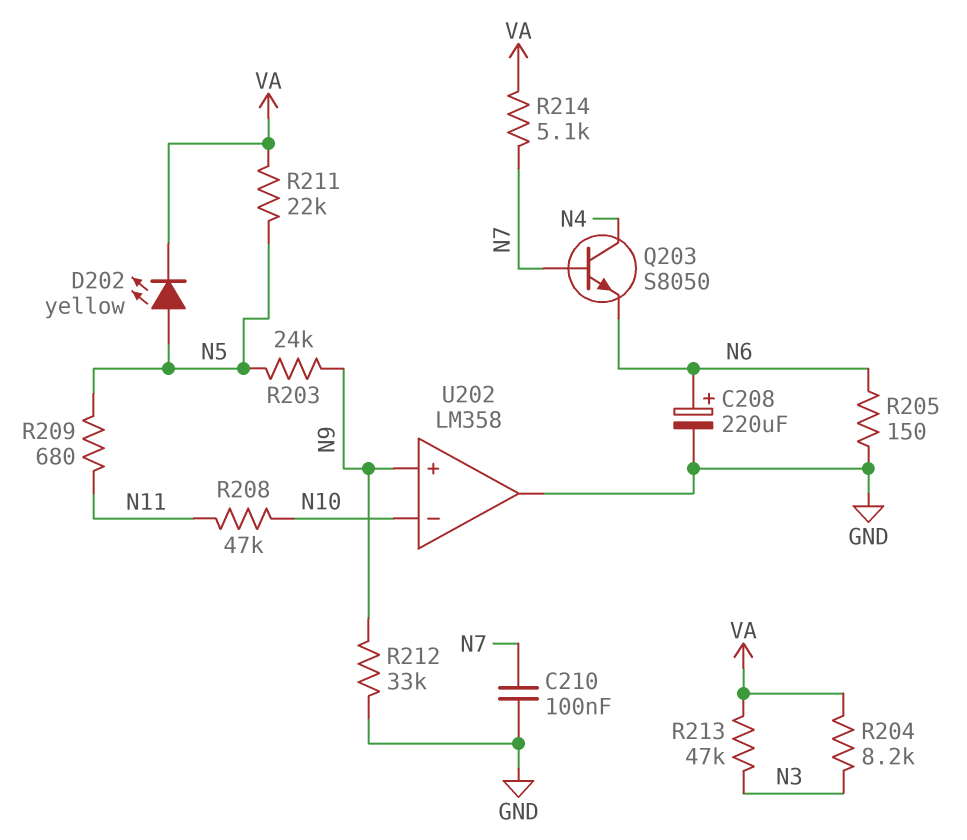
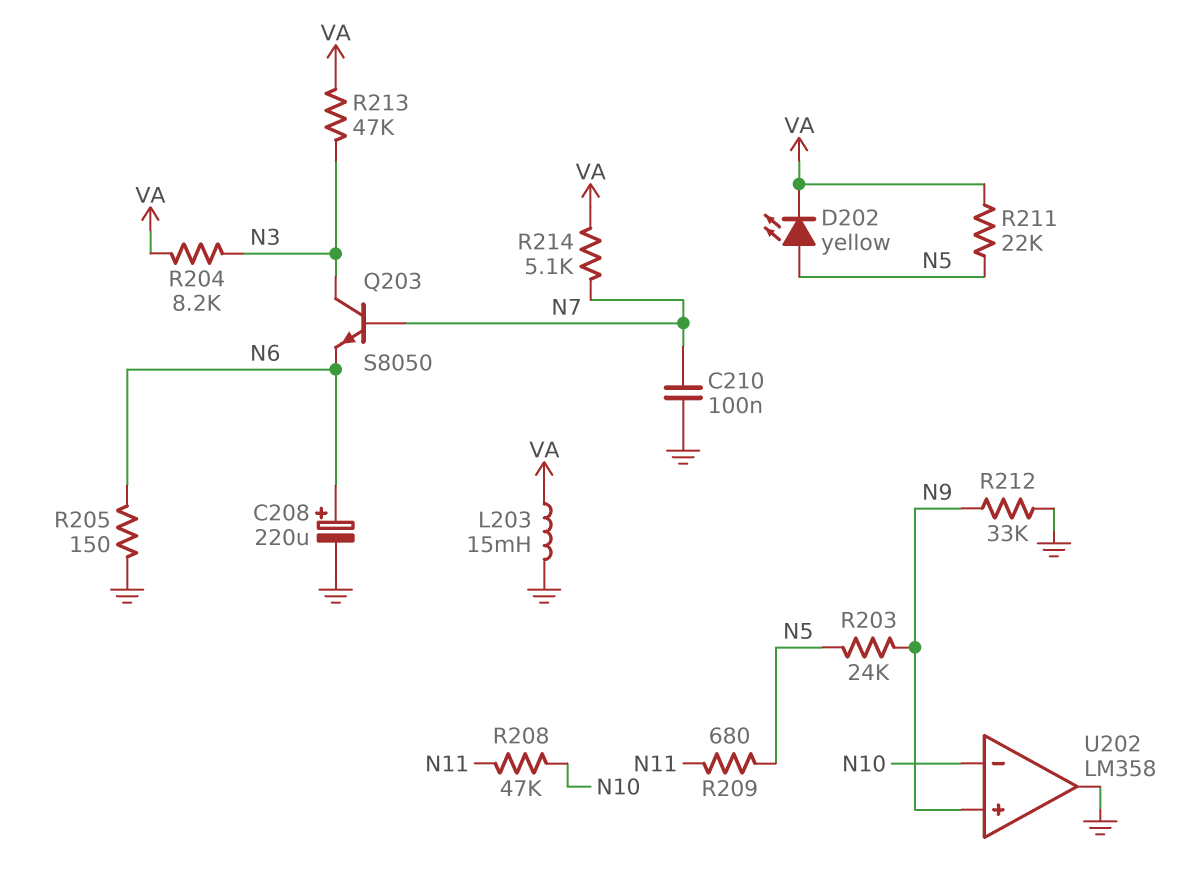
L203: none -> 15mH (GND, VA)
Q203: NPN S8050 (B N7, C N4, E N6) -> NPN S8050 (B N7, C N3, E N6)

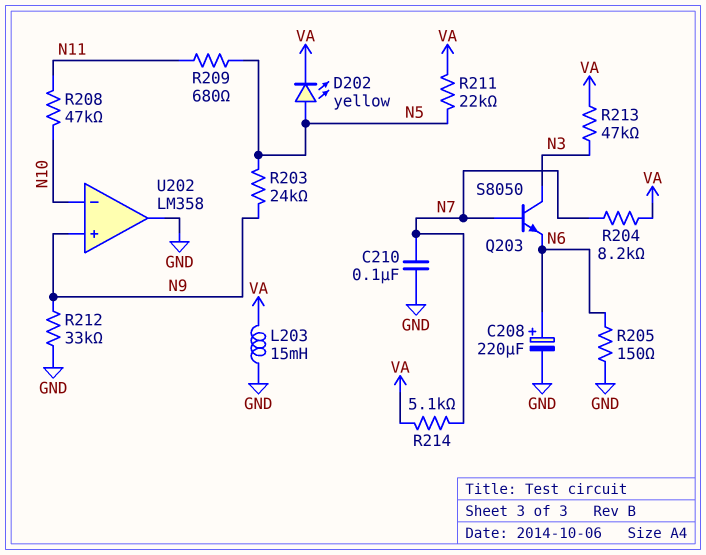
R204: 8.2k (N3, VA) -> 8.2k (N7, VA)

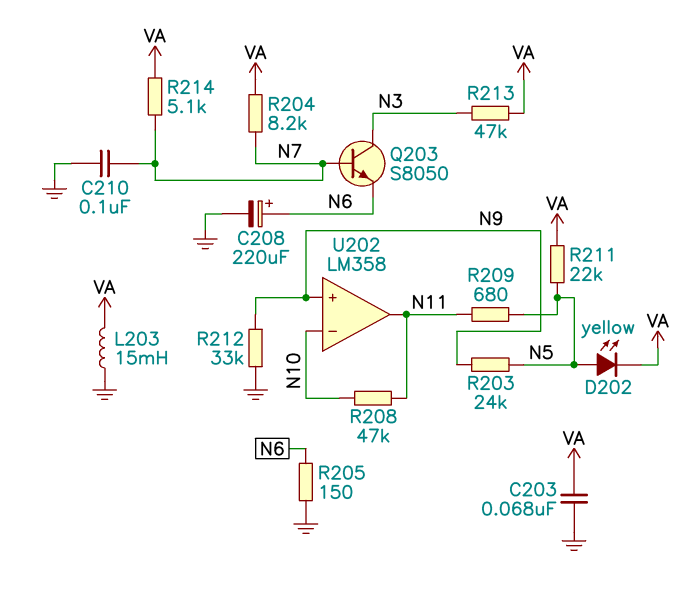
C203: none -> 68nF (GND, VA)
U202 pin out: GND -> N11

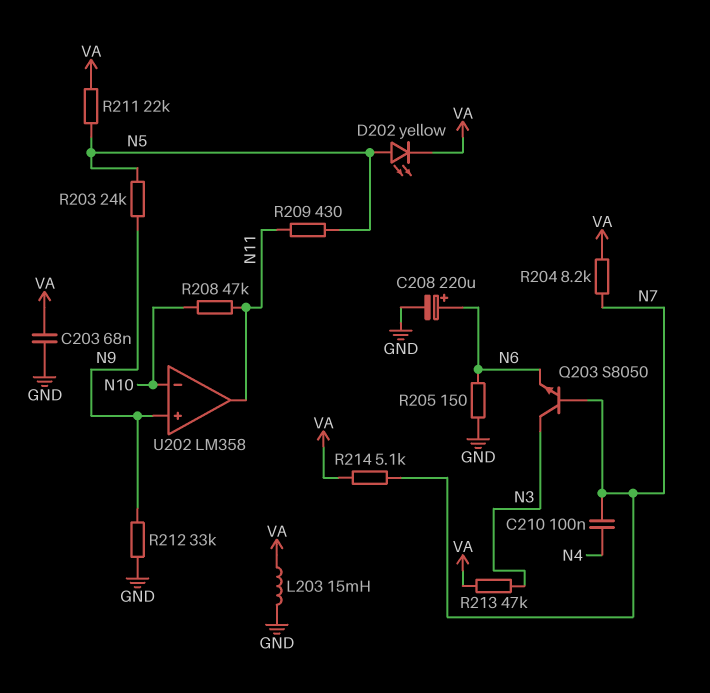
C210: 100nF (GND, N7) -> 100nF (N4, N7)
R209: 680 (N5, N11) -> 430 (N5, N11)

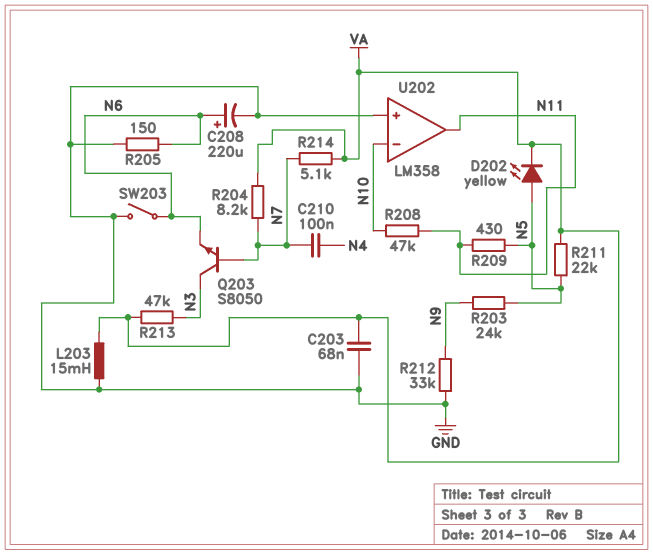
SW203: none -> switch (GND, N6)
U202 pin in+: N9 -> GND

